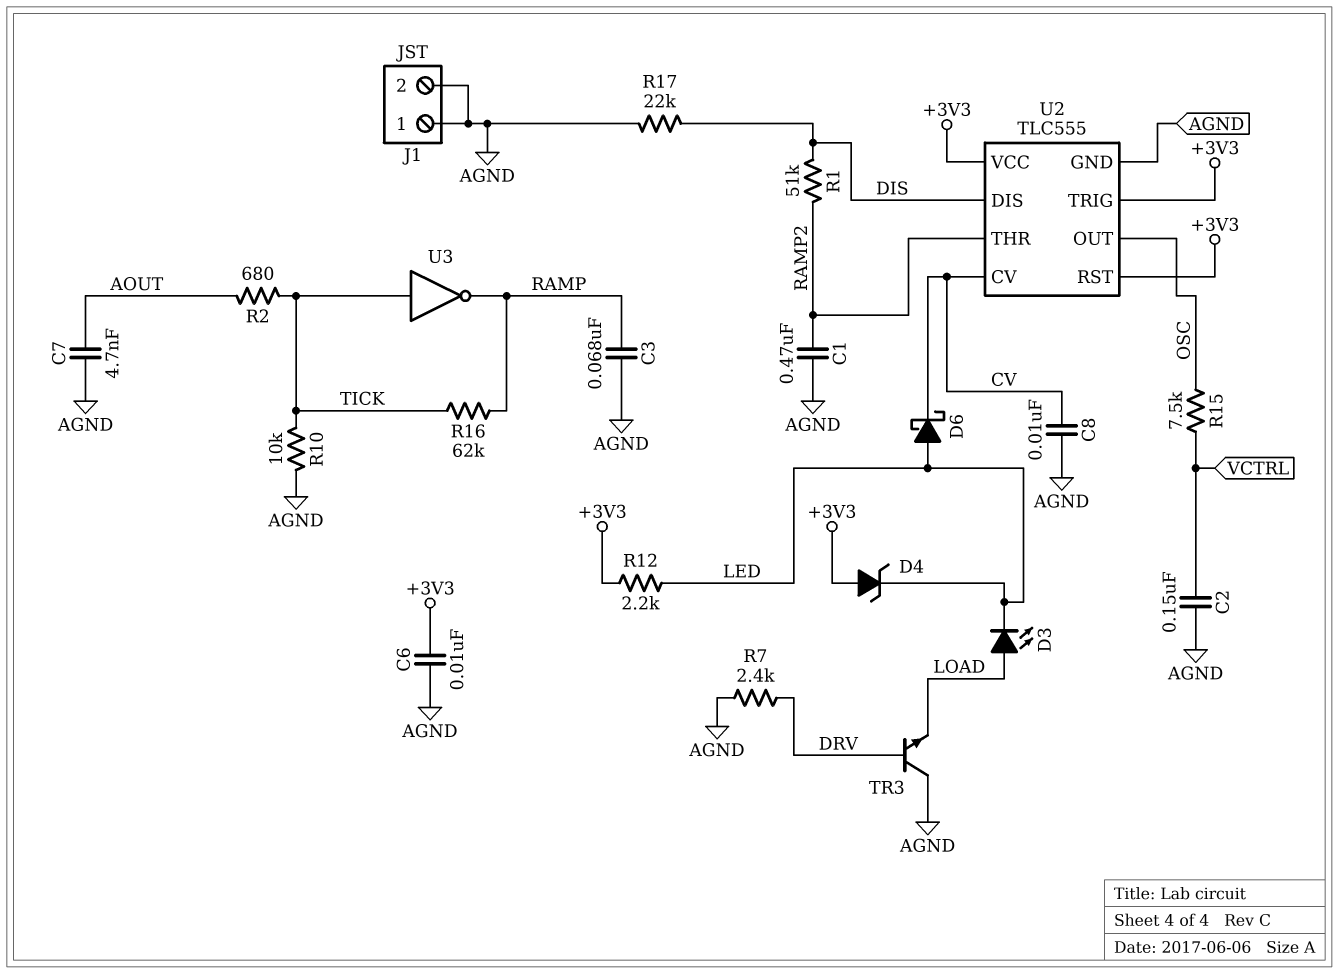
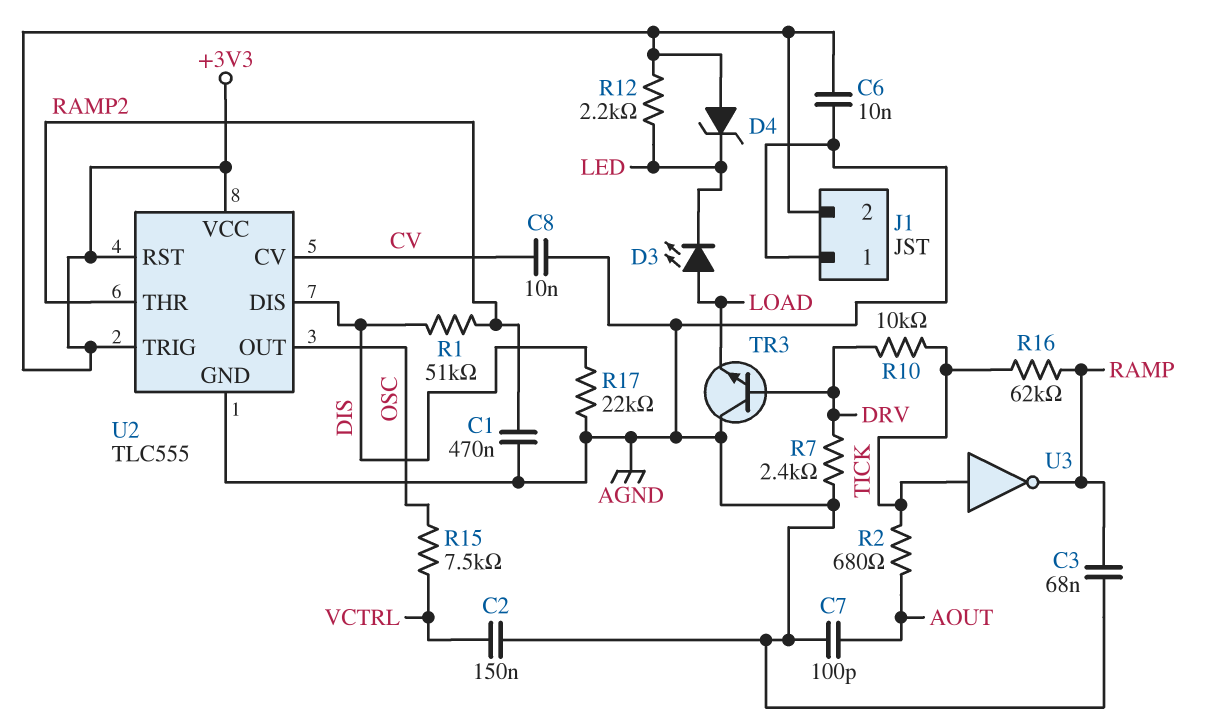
C7: 4.7nF (AGND, AOUT) -> 100pF (AGND, AOUT)
D6: schottky (A LED, K CV) -> none
J1 pin 2: AGND -> +3V3
R10: 10k (AGND, TICK) -> 10k (DRV, TICK)

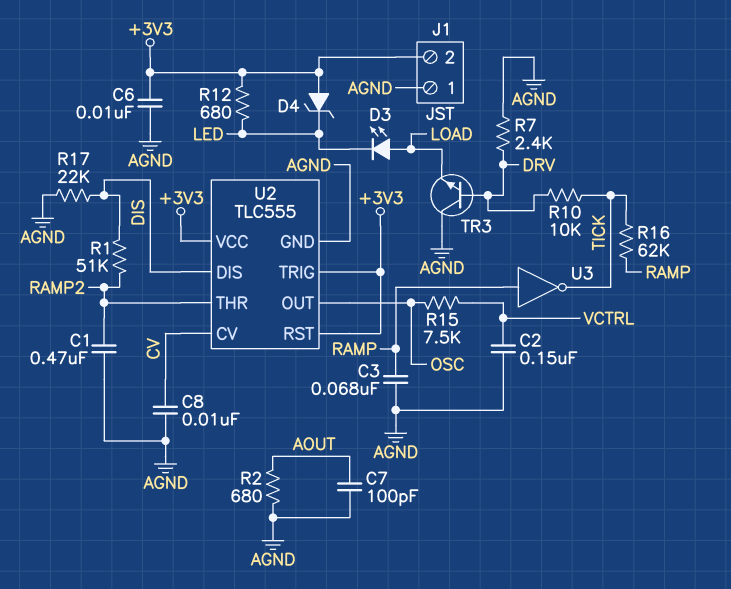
R2: 680 (AOUT, TICK) -> 680 (AGND, AOUT)
R12: 2.2k (+3V3, LED) -> 680 (+3V3, LED)
U3: NOT (in TICK, out RAMP) -> NOT (in RAMP, out TICK)

